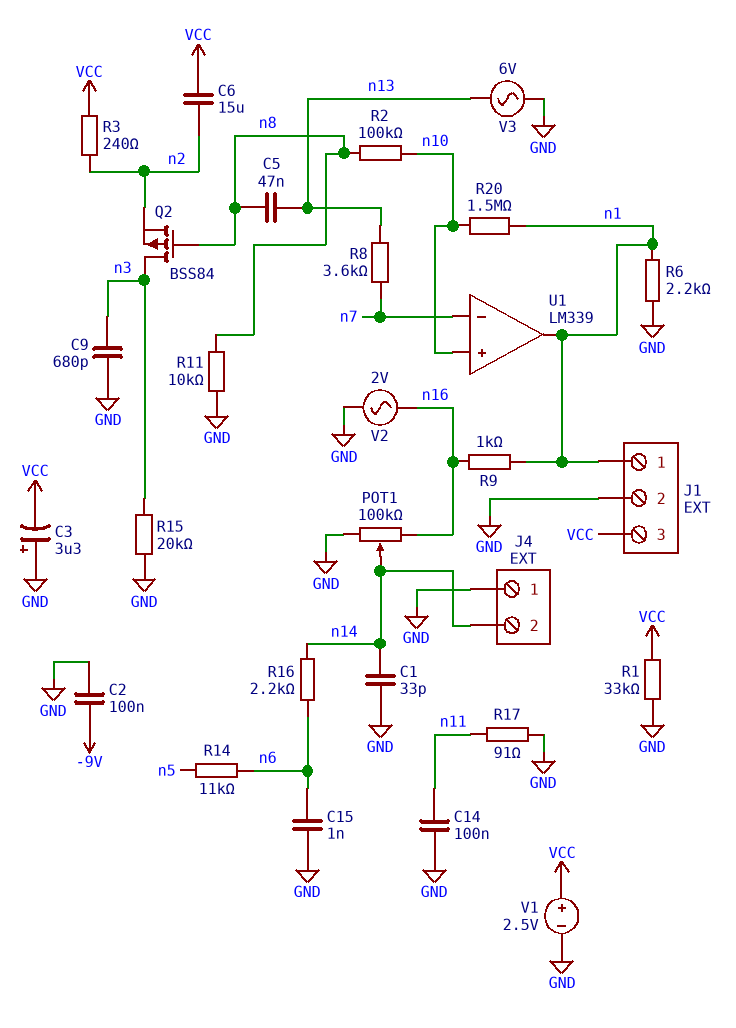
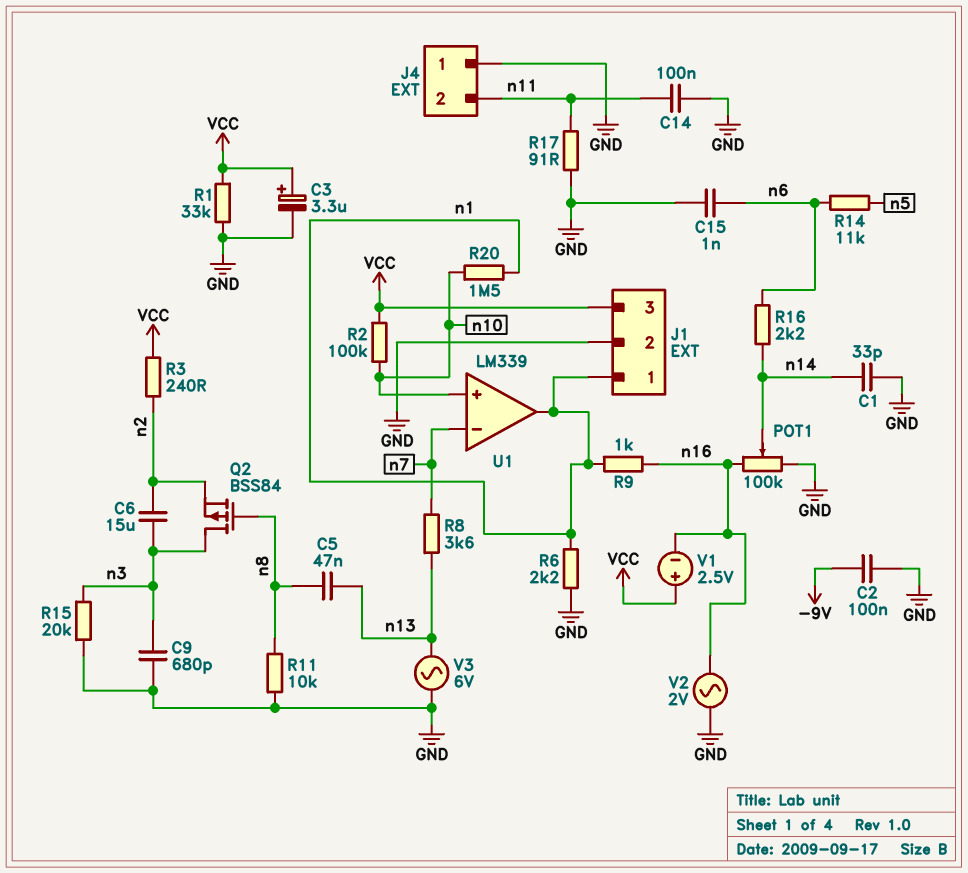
C3: 3.3uF (plus GND, minus VCC) -> 3.3uF (plus VCC, minus GND)
C6: 15uF (VCC, n2) -> 15uF (n2, n3)
J4 pin 2: n14 -> n11
R2: 100k (n8, n10) -> 100k (VCC, n10)
V1: 2.5V (plus VCC, minus GND) -> 2.5V (plus VCC, minus n16)

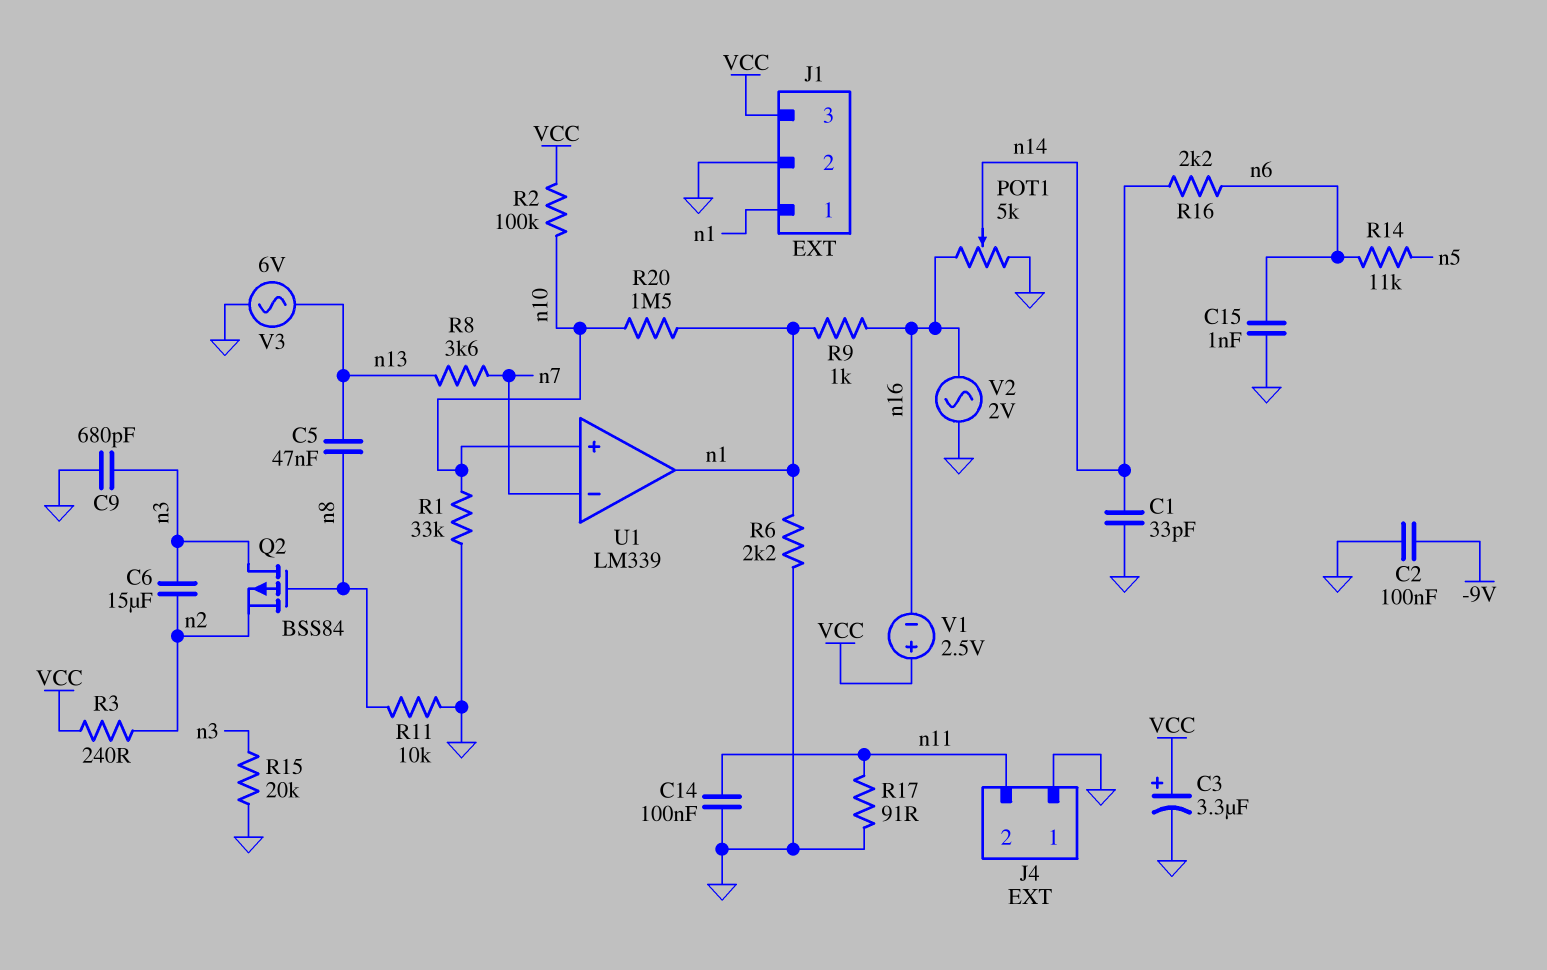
POT1: 100k (GND, n16, wiper n14) -> 5k (GND, n16, wiper n14)
R1: 33k (GND, VCC) -> 33k (GND, n10)

